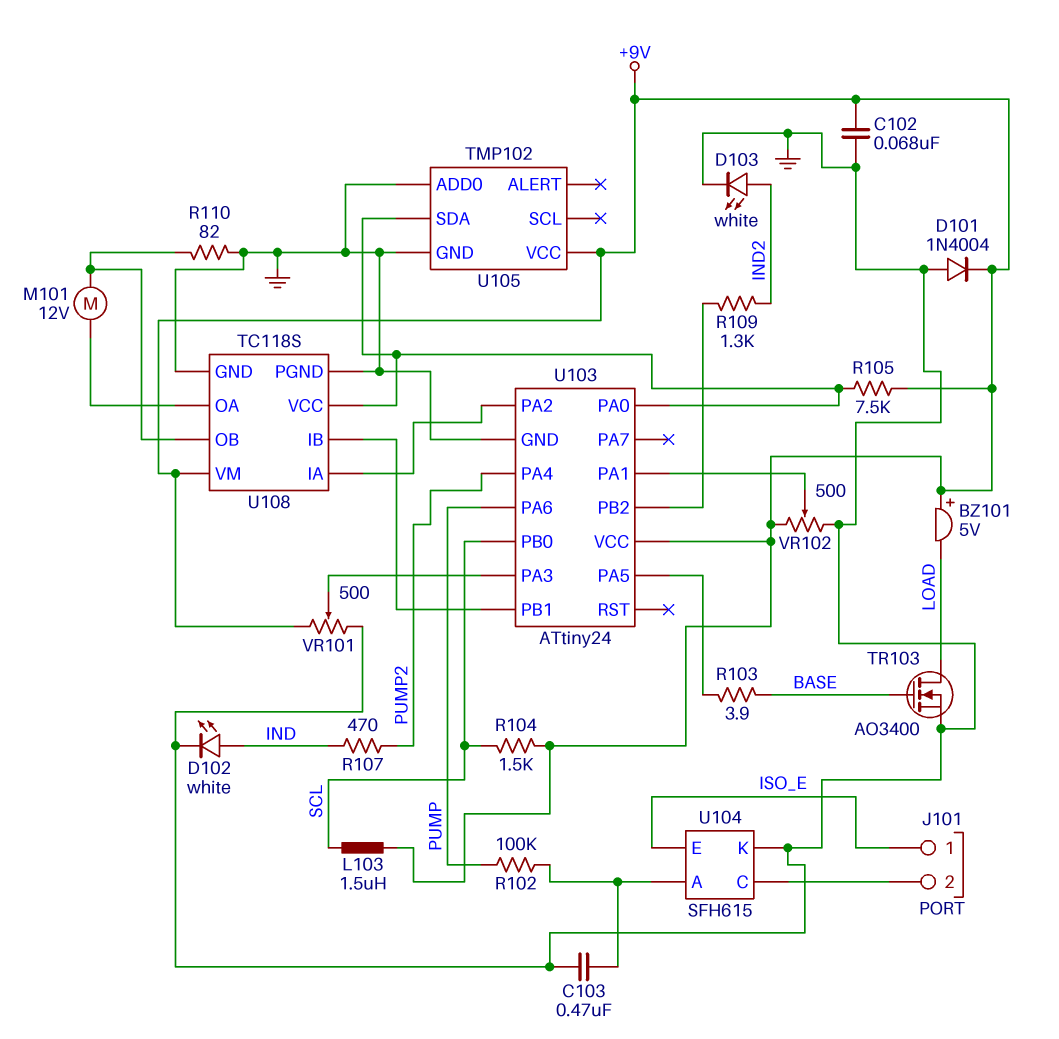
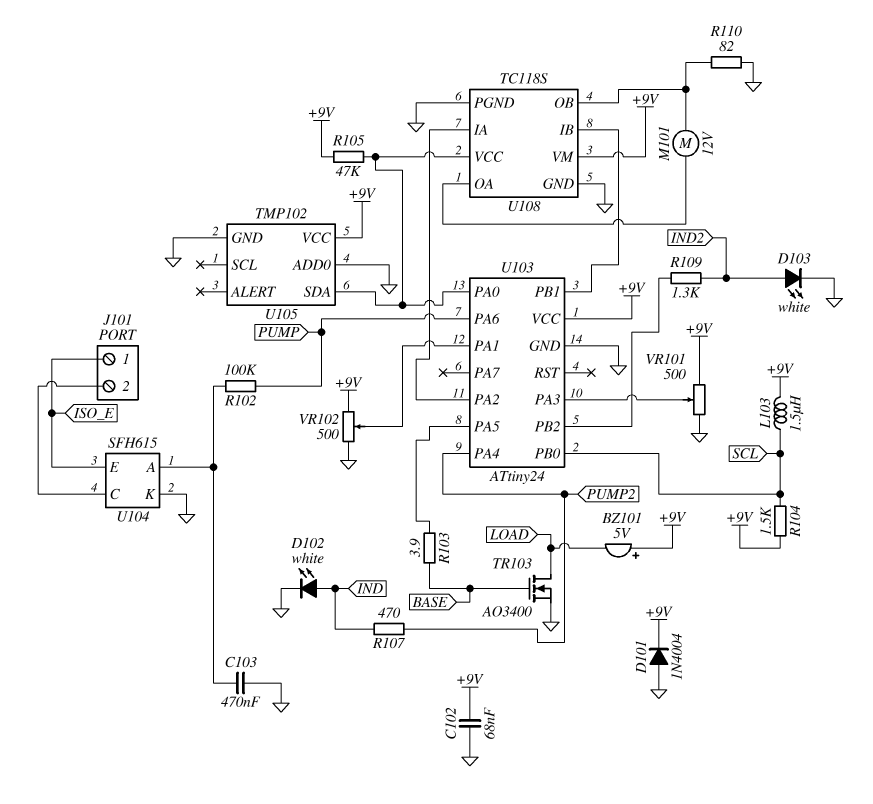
R105: 7.5k (+9V, U103/PA0) -> 47k (+9V, U103/PA0)

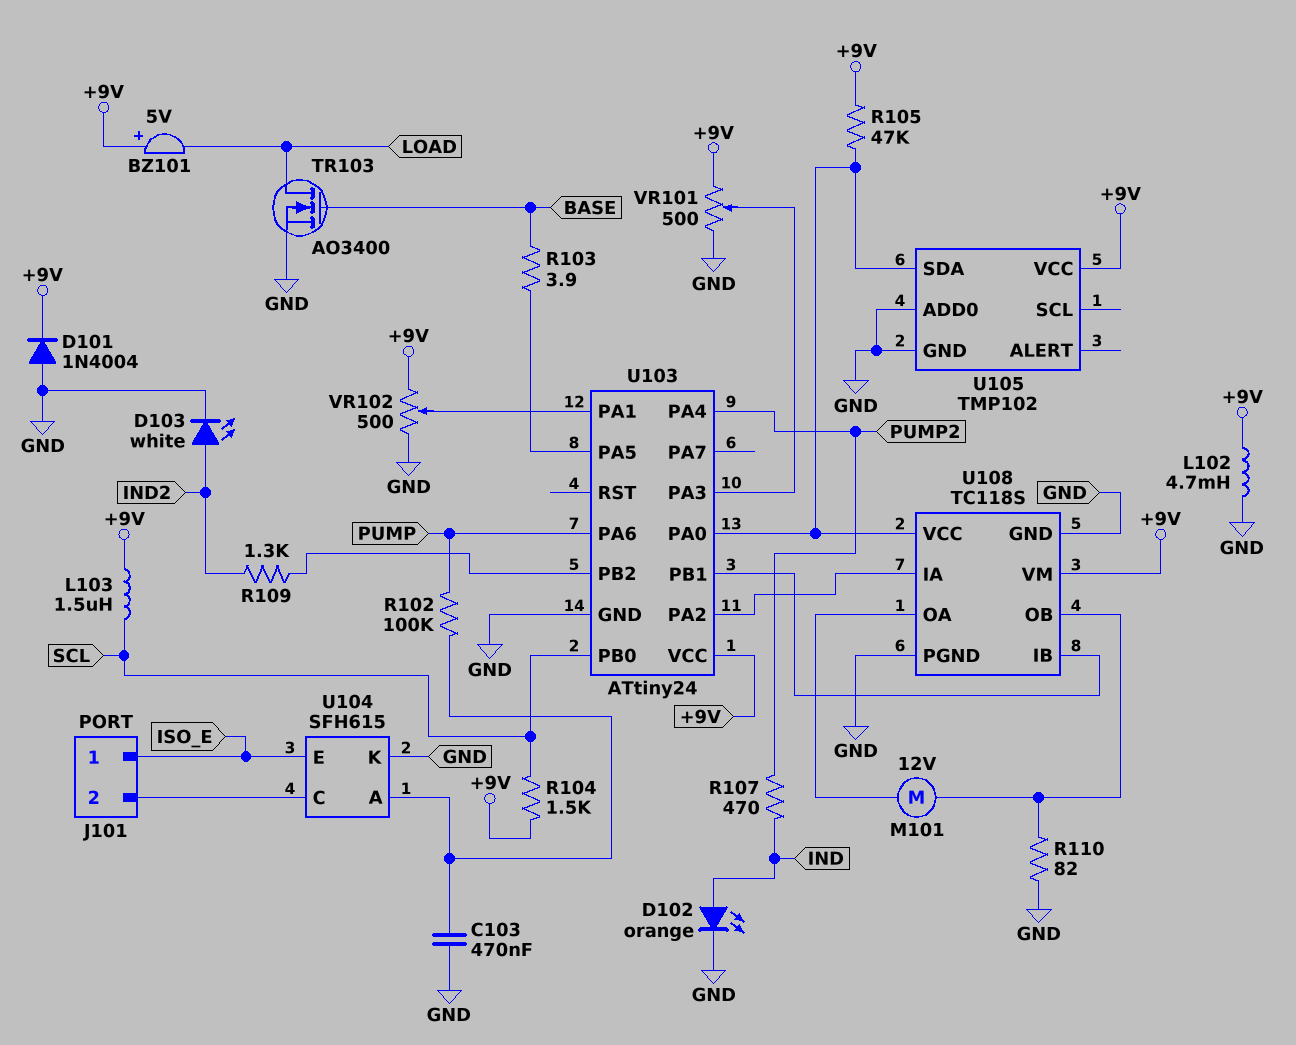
C102: 68nF (+9V, GND) -> none
D102: LED white (A IND, K GND) -> LED orange (A IND, K GND)
L102: none -> 4.7mH (+9V, GND)

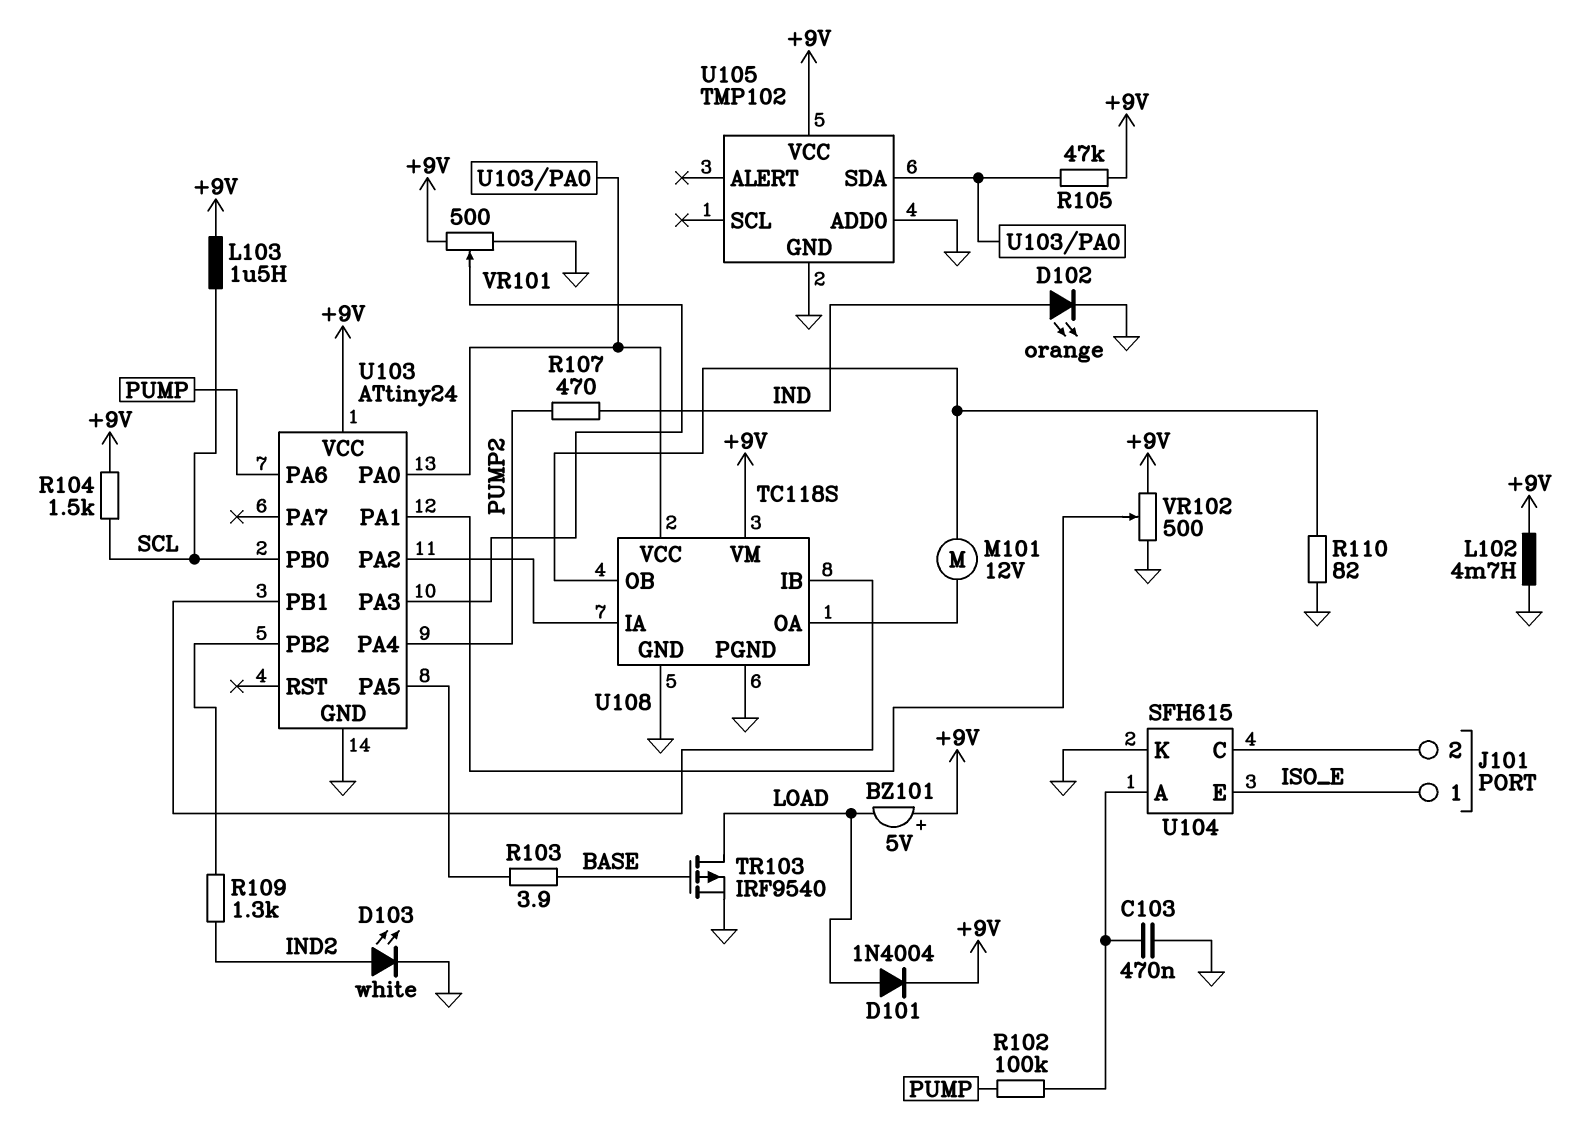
D101: diode 1N4004 (A GND, K +9V) -> diode 1N4004 (A LOAD, K +9V)
TR103: NMOS AO3400 (G BASE, D LOAD, S GND) -> PMOS IRF9540 (G BASE, D LOAD, S GND)

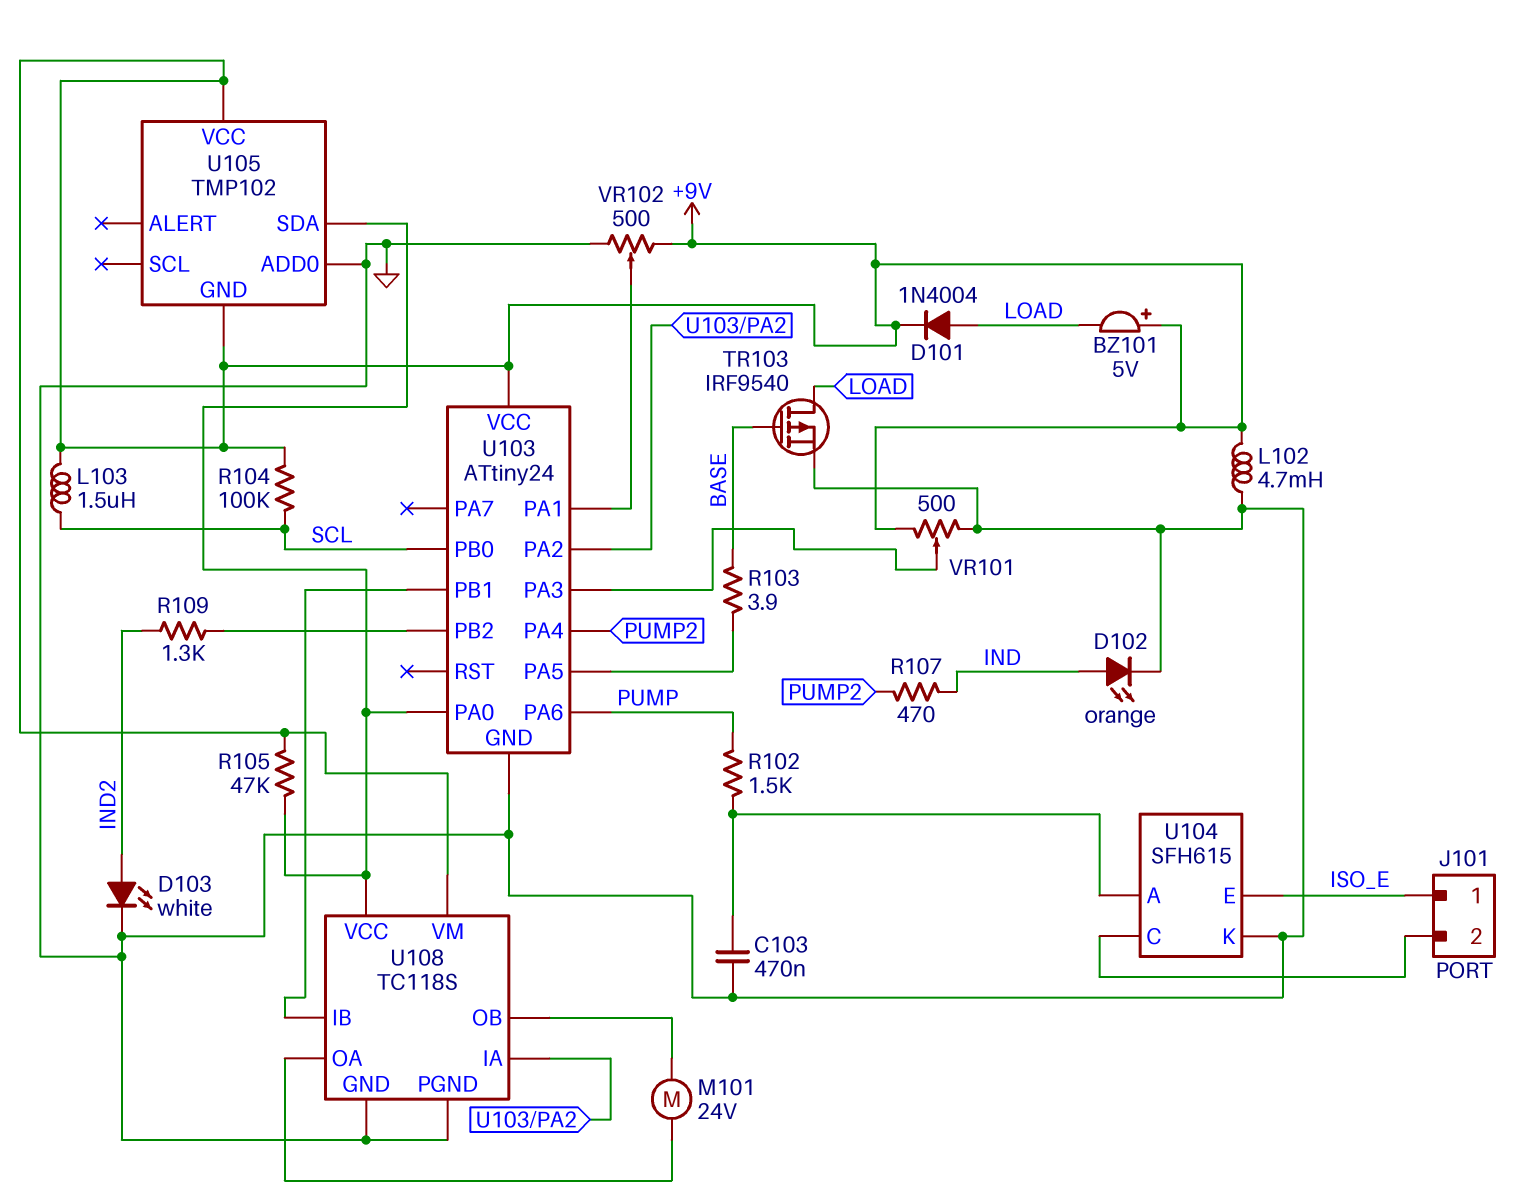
M101: motor 12V (U108/OA, U108/OB) -> motor 24V (U108/OA, U108/OB)
R102: 100k (PUMP, U104/A) -> 1.5k (PUMP, U104/A)
R104: 1.5k (+9V, SCL) -> 100k (+9V, SCL)
R110: 82 (GND, U108/OB) -> none
U105 pin GND: GND -> +9V

